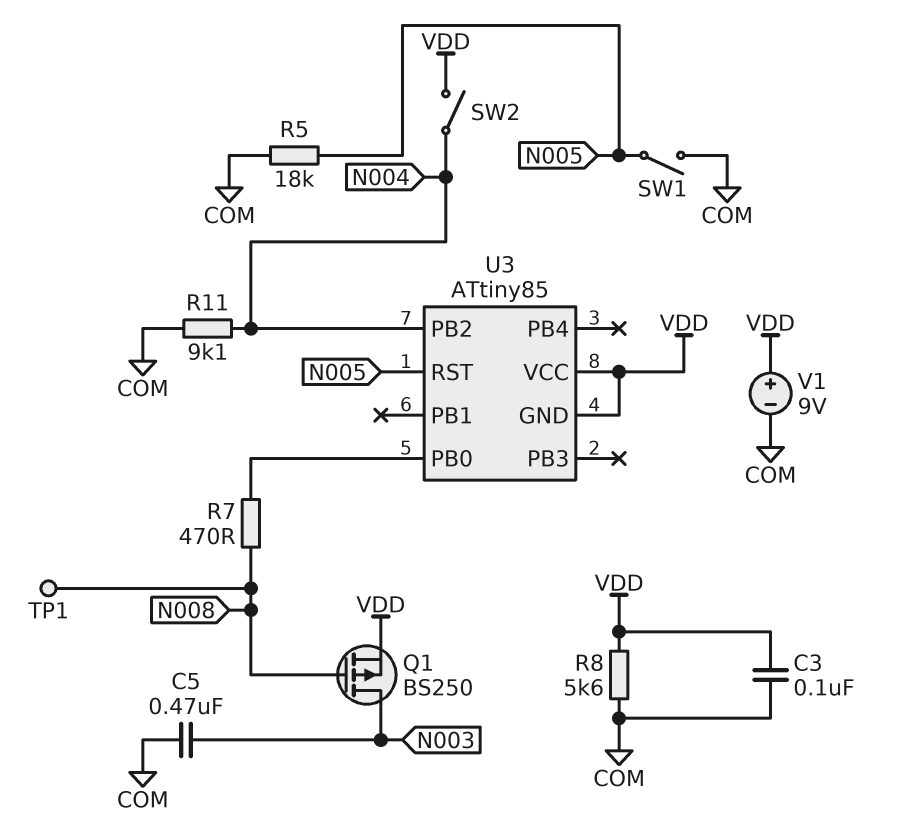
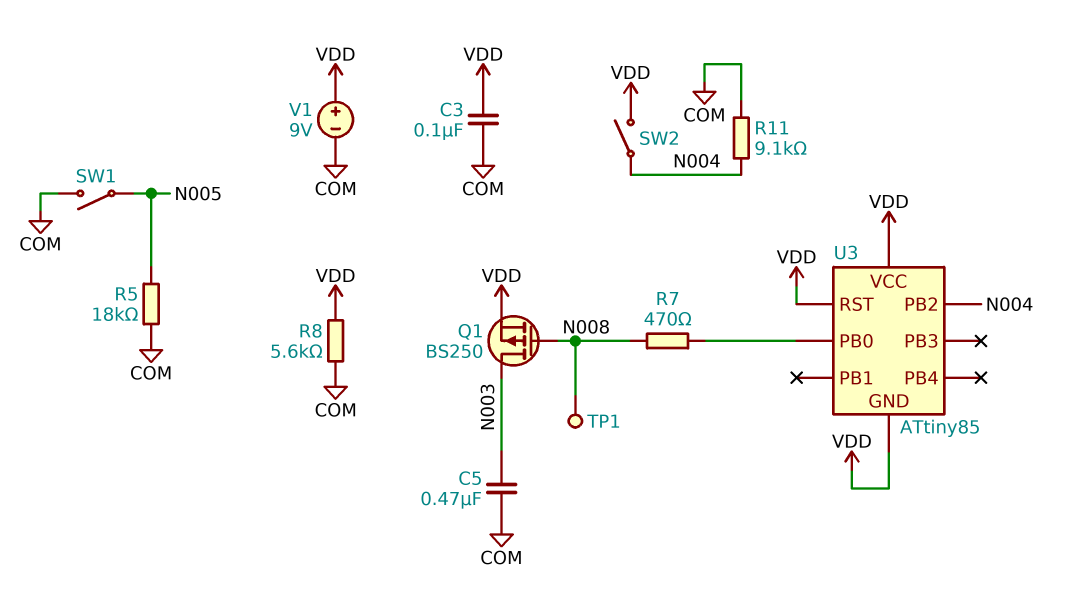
U3 pin RST: N005 -> VDD

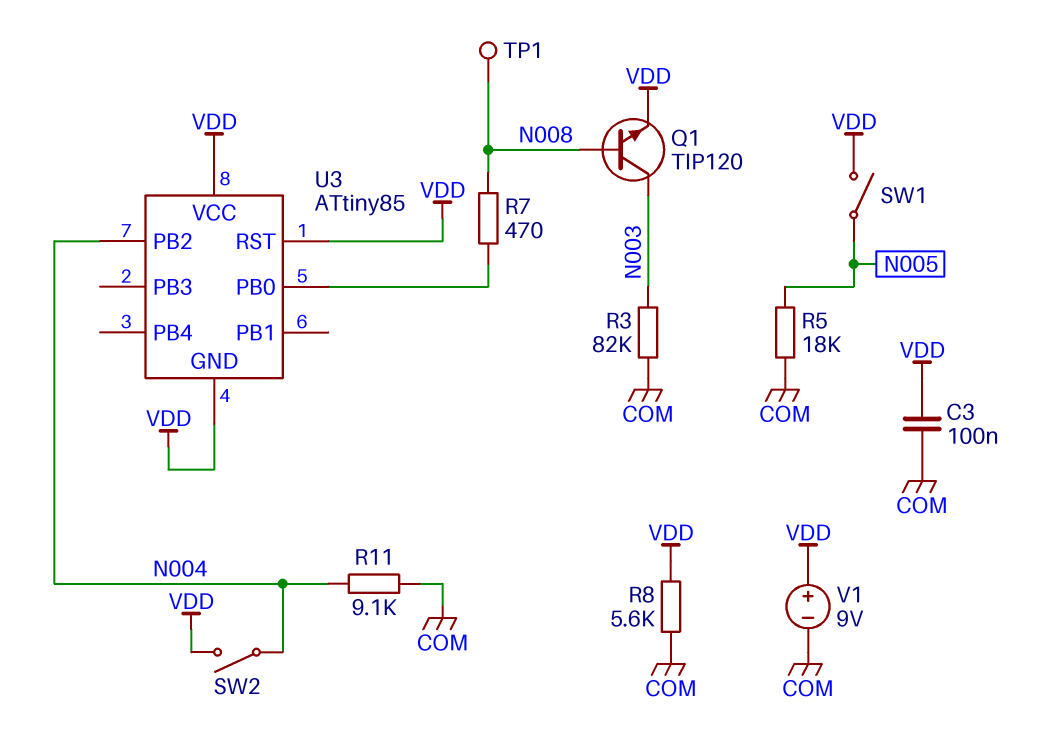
C5: 470nF (COM, N003) -> none
Q1: PMOS BS250 (G N008, D N003, S VDD) -> NPN TIP120 (B N008, C N003, E VDD)
R3: none -> 82k (COM, N003)
SW1: switch (COM, N005) -> switch (N005, VDD)

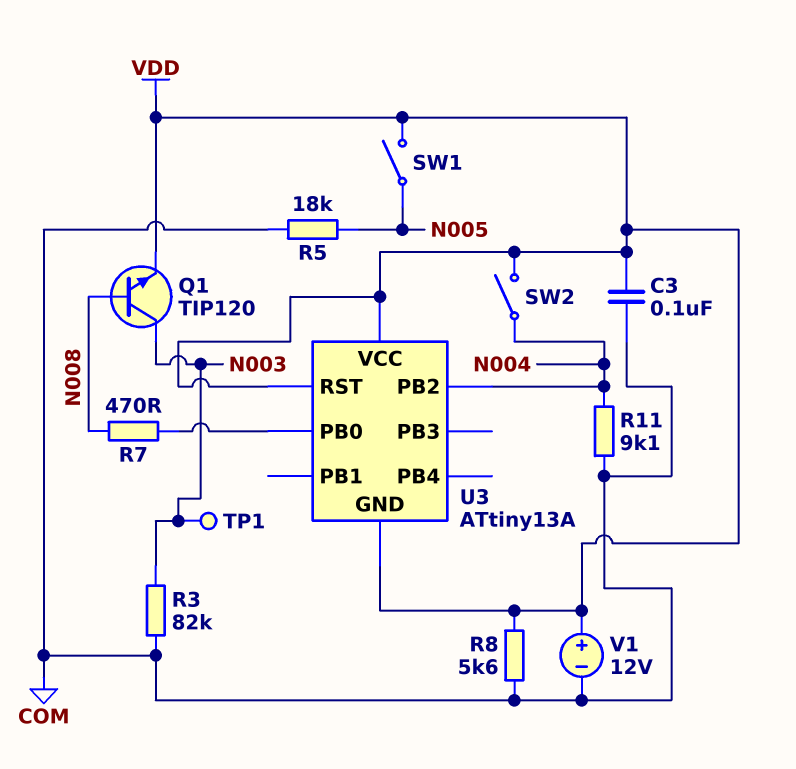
TP1: test point (N008) -> test point (N003)
U3: ATtiny85 -> ATtiny13A
V1: 9V (plus VDD, minus COM) -> 12V (plus VDD, minus COM)

